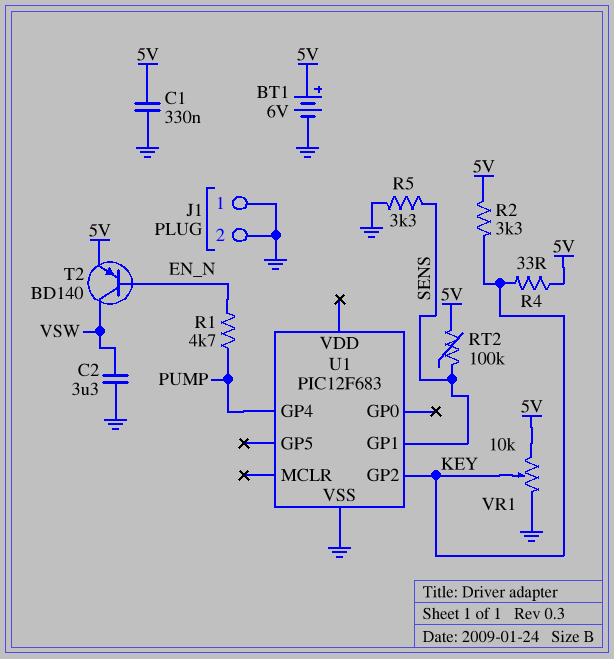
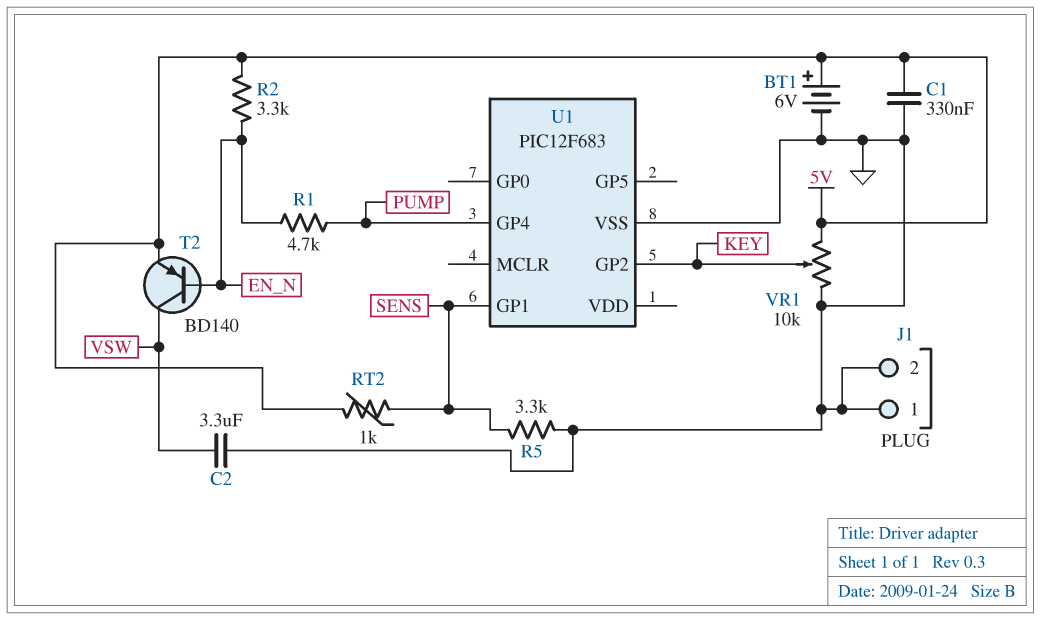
R2: 3.3k (5V, KEY) -> 3.3k (5V, EN_N)
R4: 33 (5V, KEY) -> none
RT2: 100k (5V, SENS) -> 1k (5V, SENS)

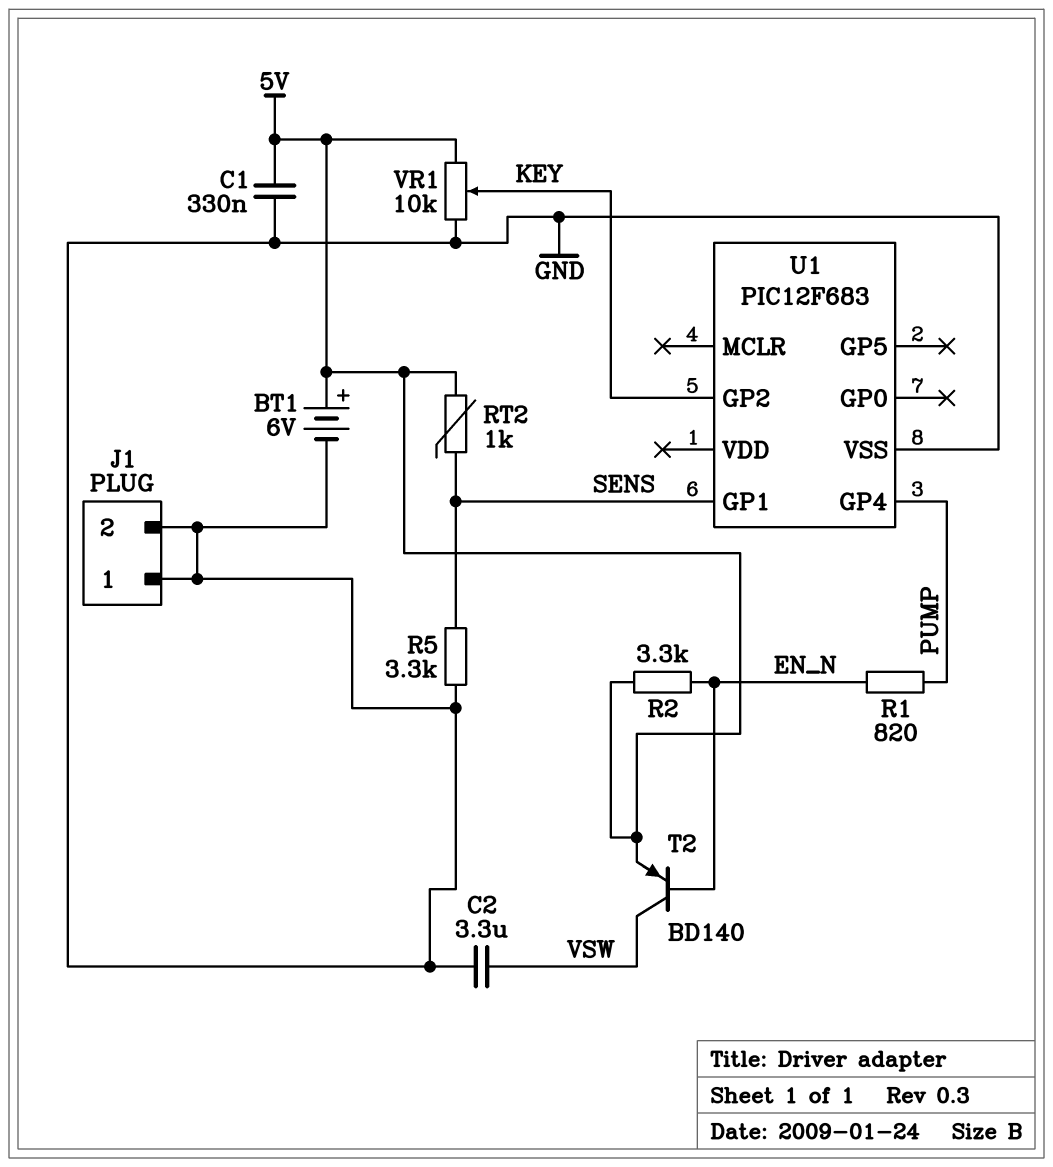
R1: 4.7k (EN_N, PUMP) -> 820 (EN_N, PUMP)

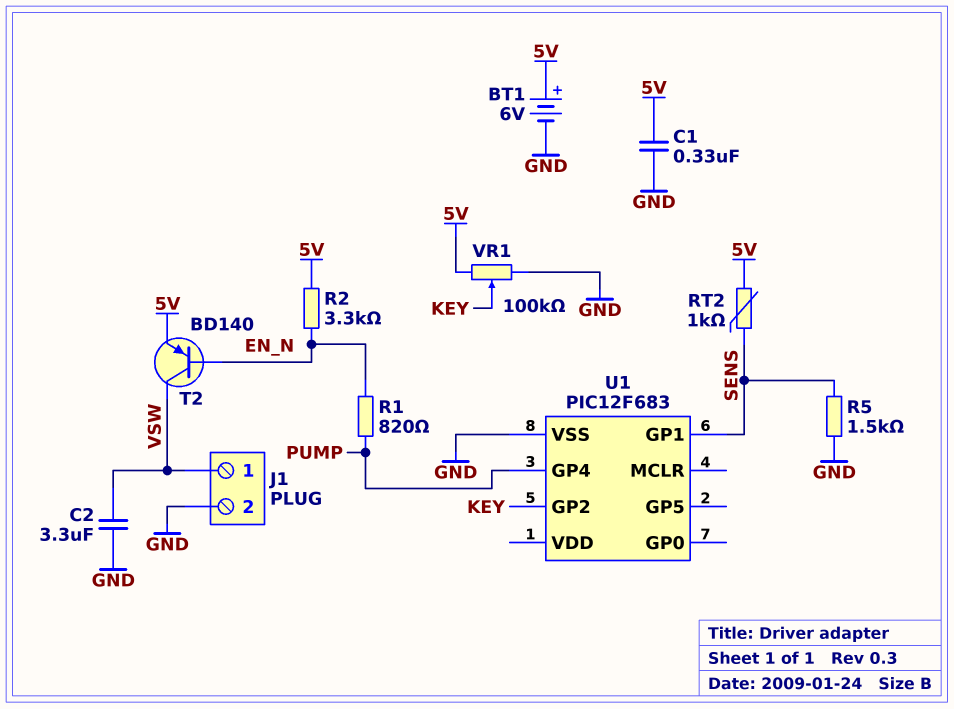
J1 pin 1: GND -> VSW
R5: 3.3k (GND, SENS) -> 1.5k (GND, SENS)
VR1: 10k (5V, GND, wiper KEY) -> 100k (5V, GND, wiper KEY)

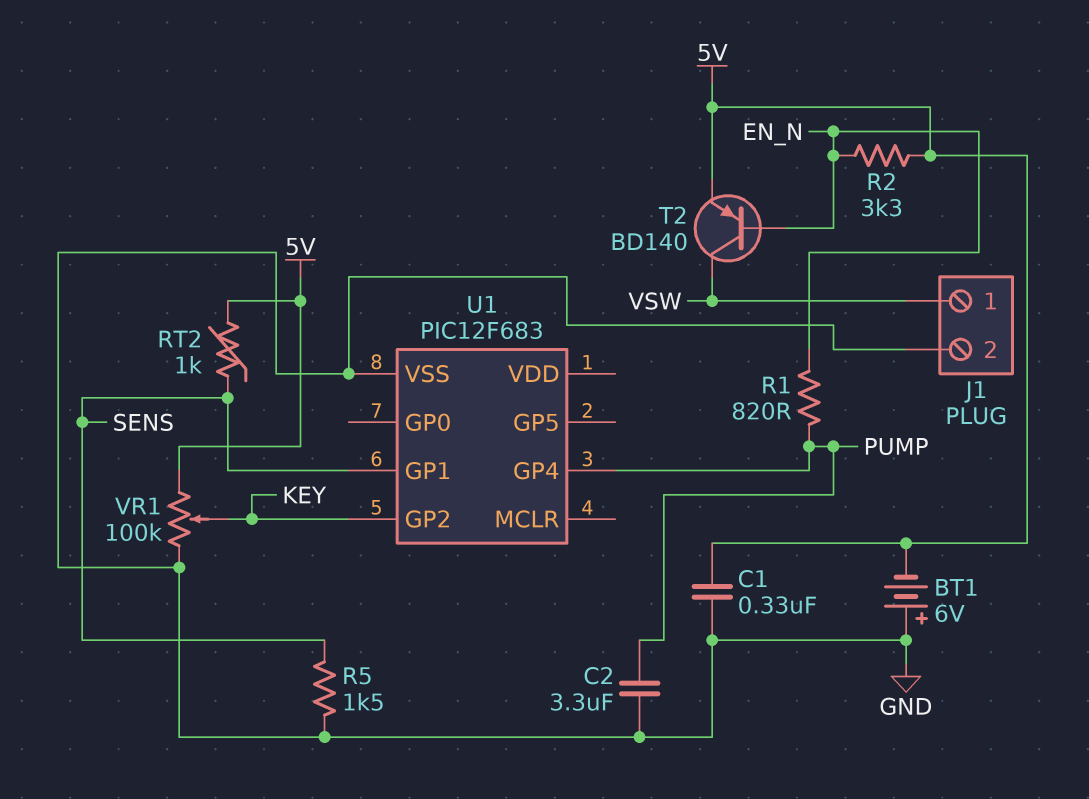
BT1: 6V (plus 5V, minus GND) -> 6V (plus GND, minus 5V)
C2: 3.3uF (GND, VSW) -> 3.3uF (GND, PUMP)

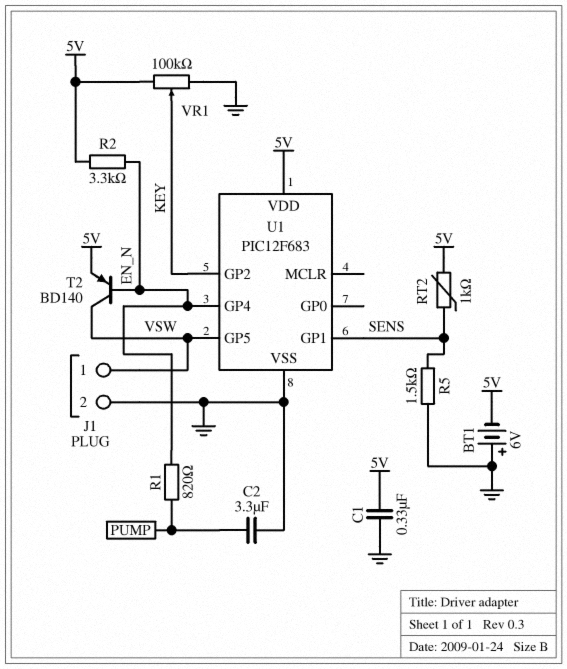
U1 pin GP4: PUMP -> EN_N
U1 pin GP5: none -> VSW
U1 pin VDD: none -> 5V

